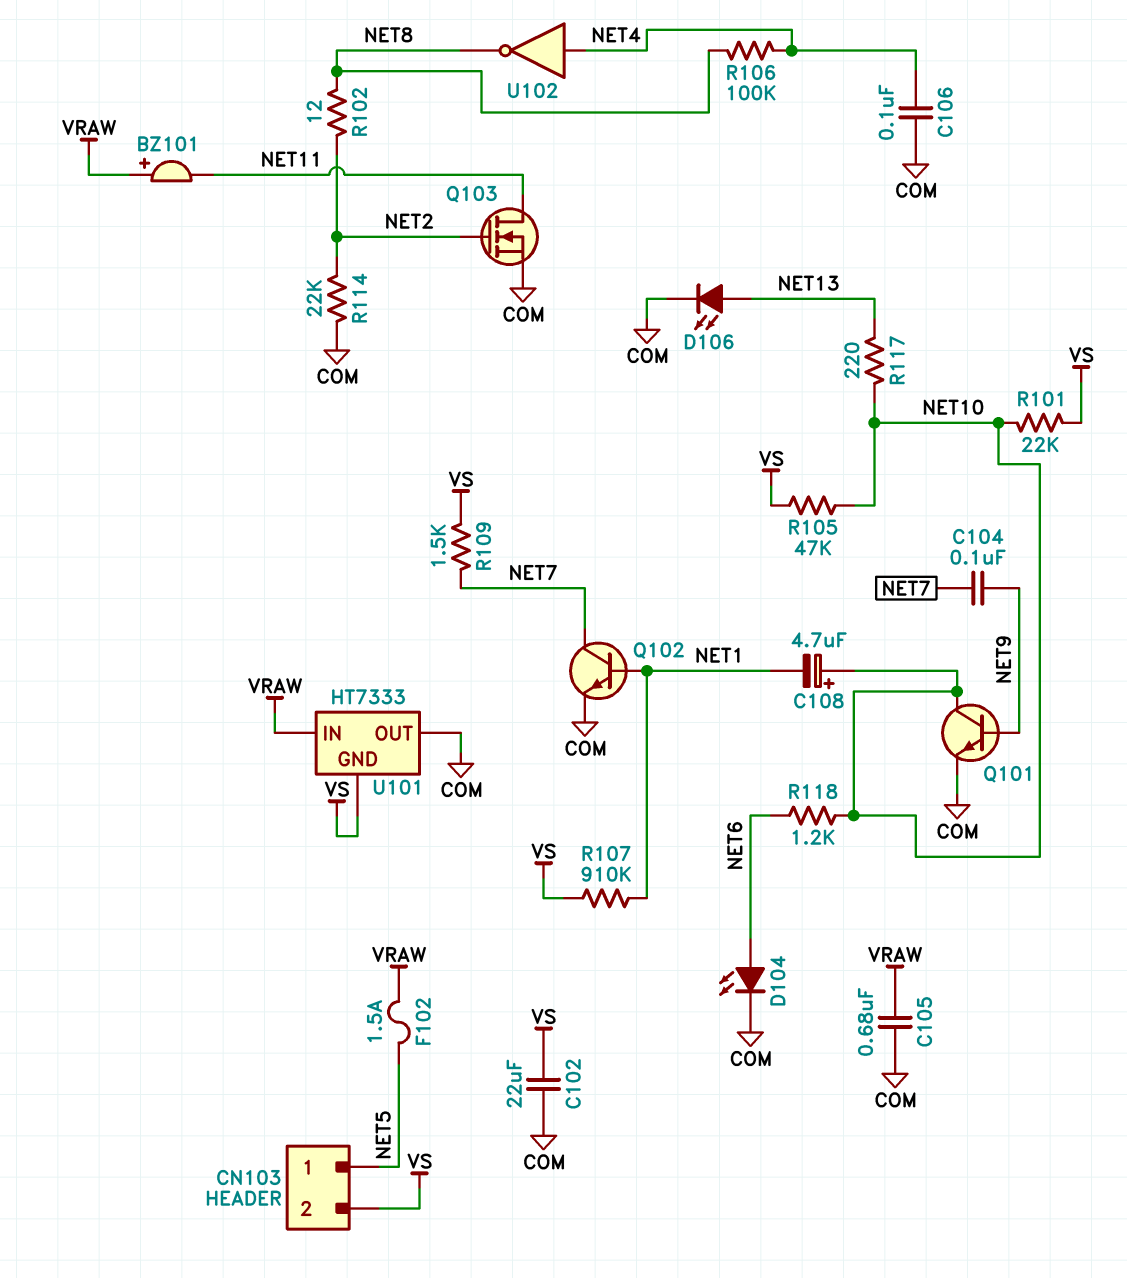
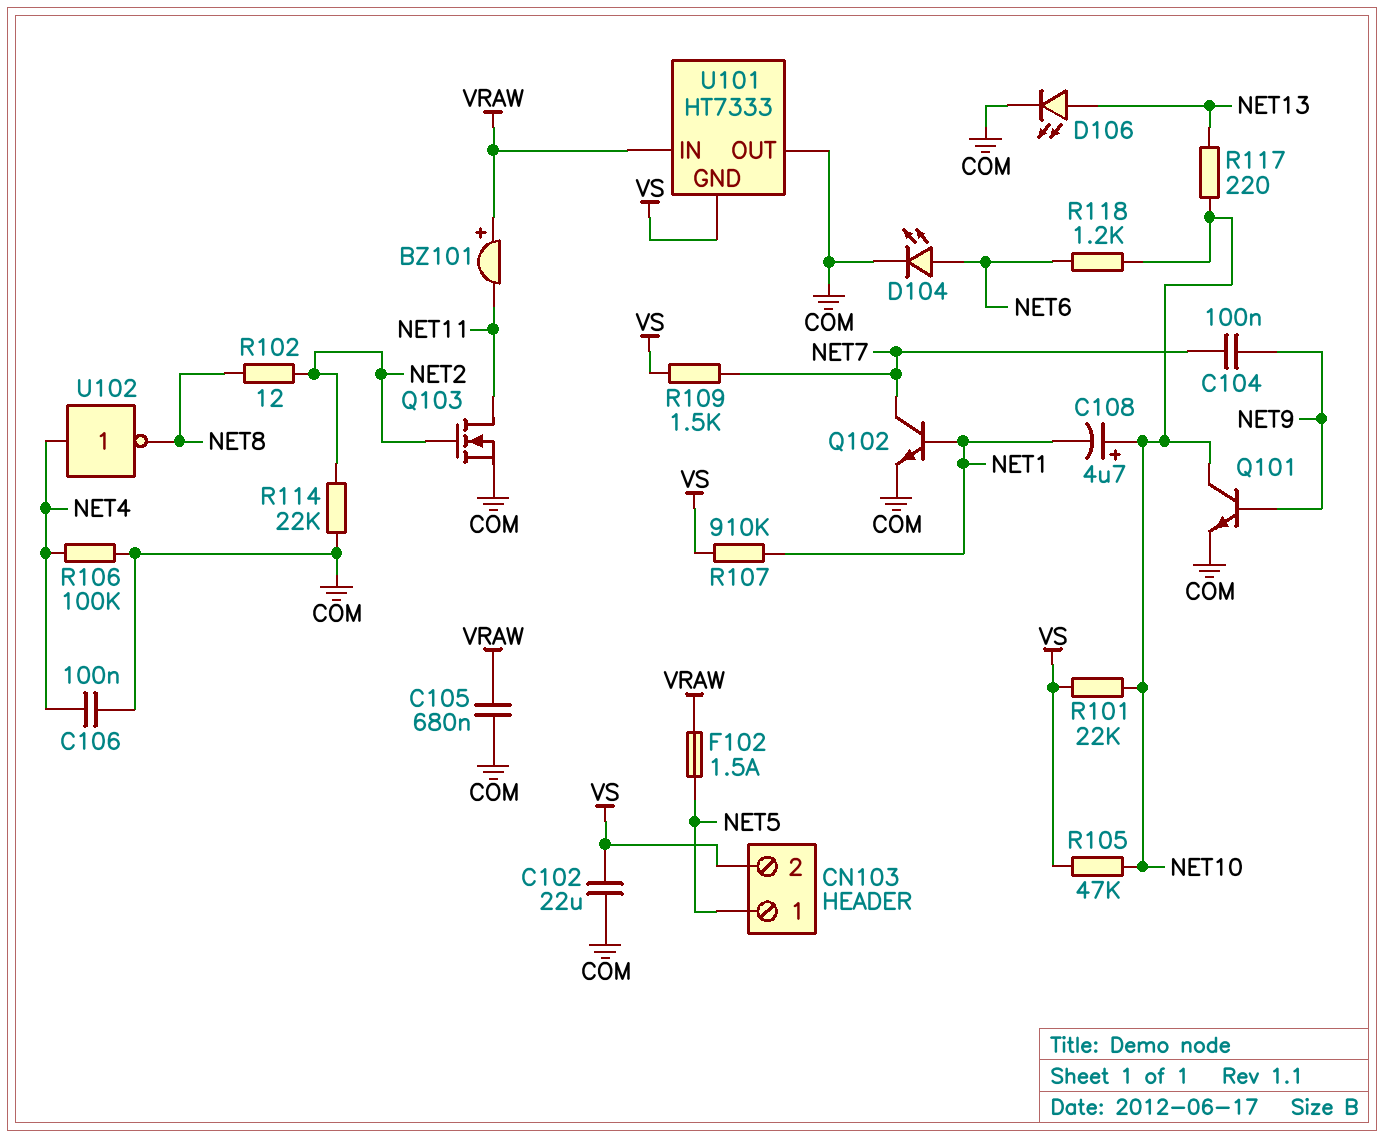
R106: 100k (NET4, NET8) -> 100k (COM, NET4)

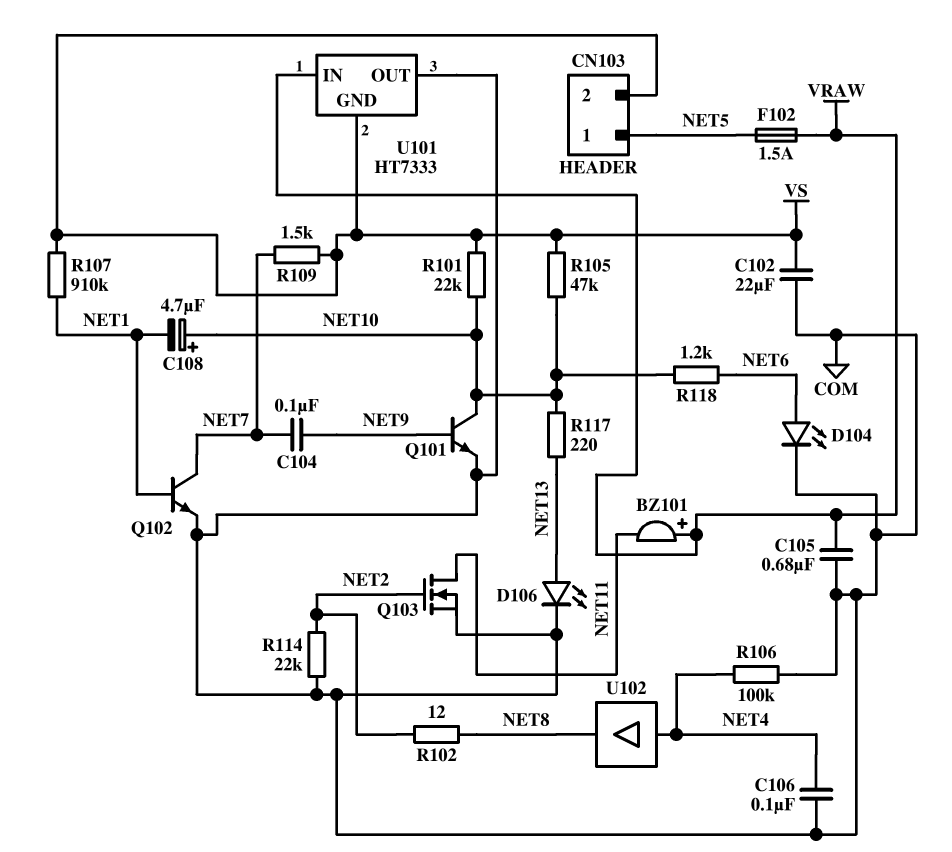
U102: NOT (in NET4, out NET8) -> buffer (in NET4, out NET8)

